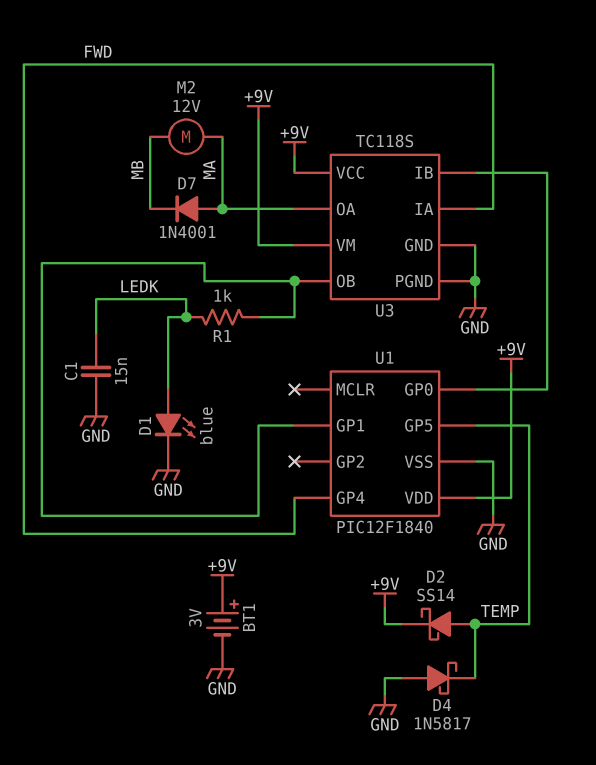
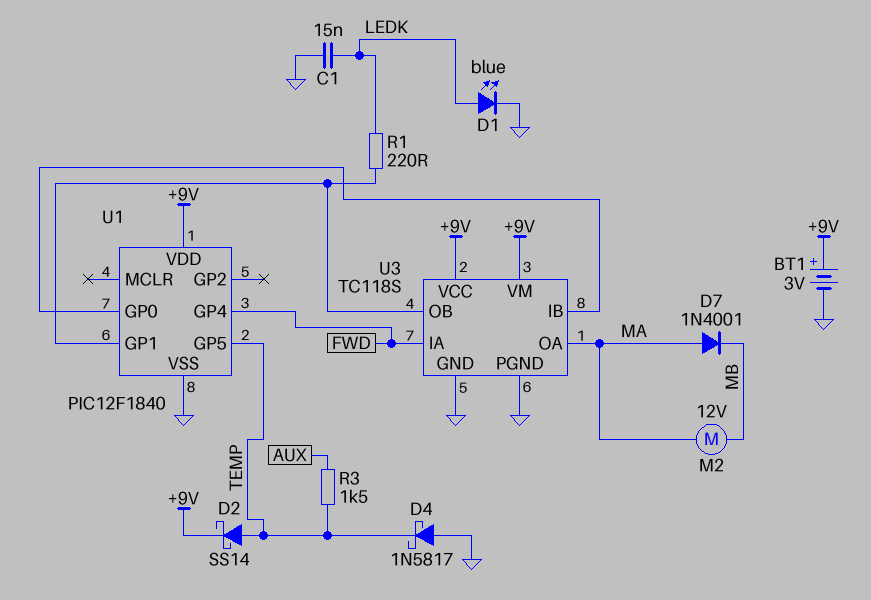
R1: 1k (LEDK, U1/GP1) -> 220 (LEDK, U1/GP1)
R3: none -> 1.5k (AUX, TEMP)

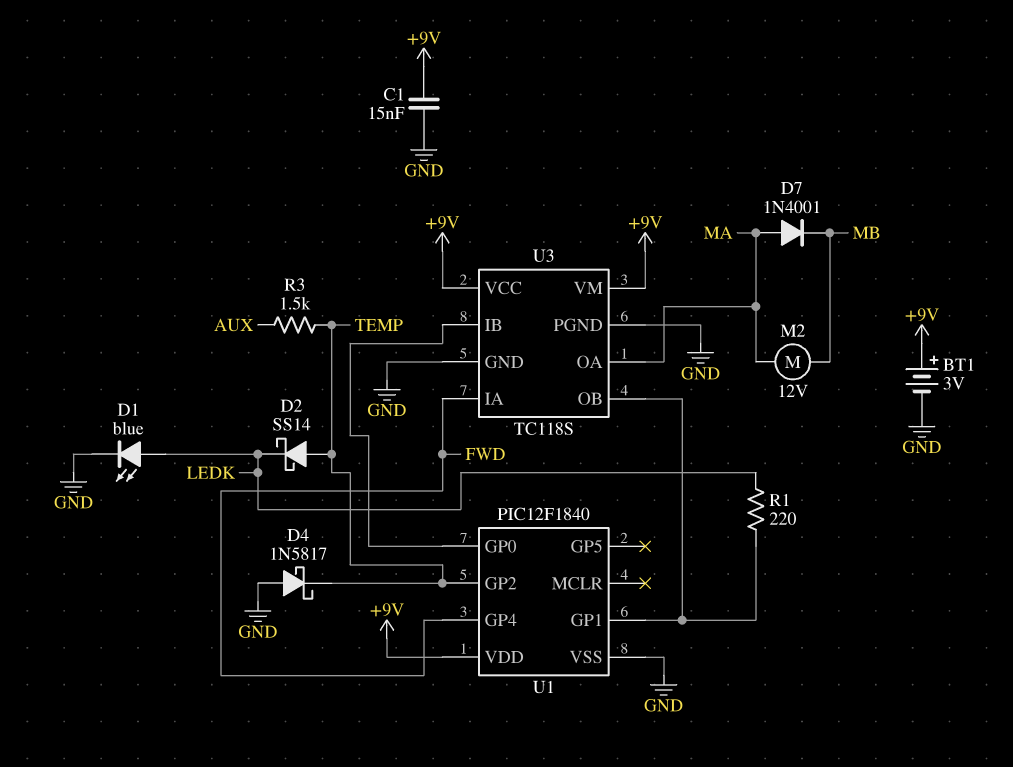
C1: 15nF (GND, LEDK) -> 15nF (+9V, GND)
D2: schottky SS14 (A TEMP, K +9V) -> schottky SS14 (A TEMP, K LEDK)
U1 pin GP2: none -> TEMP
U1 pin GP5: TEMP -> none

